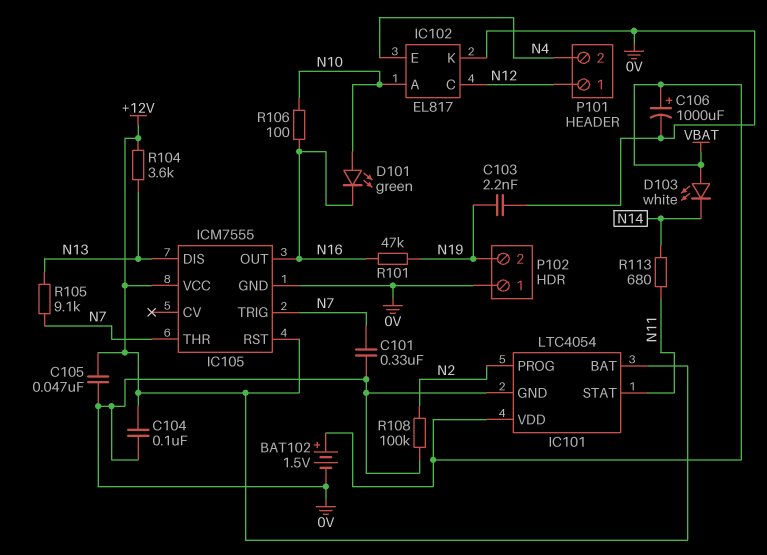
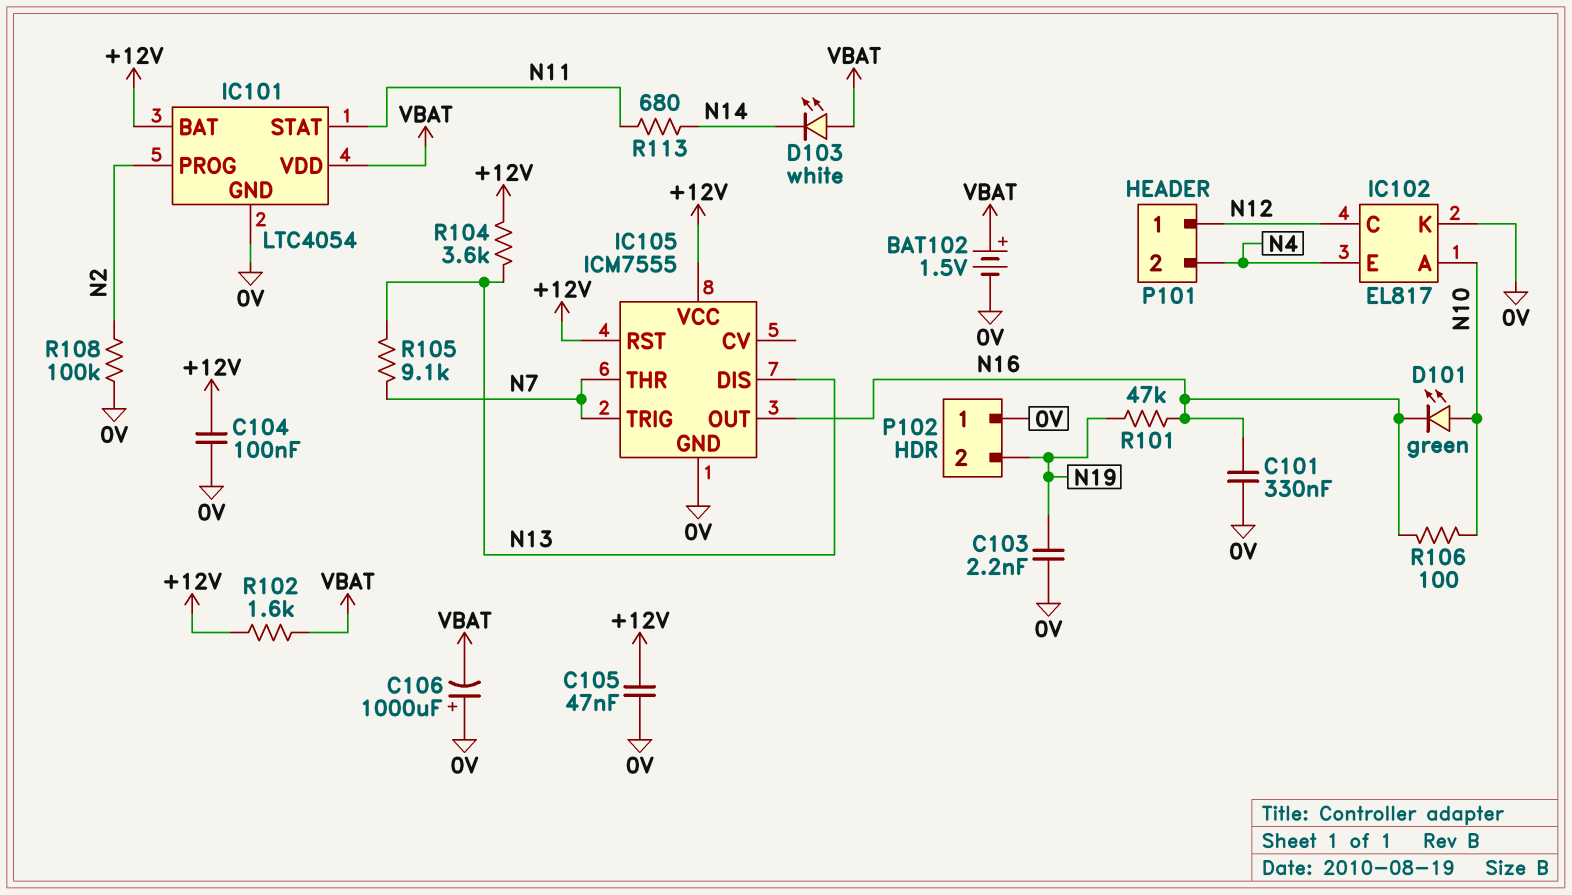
C101: 330nF (0V, N7) -> 330nF (0V, N16)
C106: 1000uF (plus VBAT, minus 0V) -> 1000uF (plus 0V, minus VBAT)
R102: none -> 1.6k (+12V, VBAT)

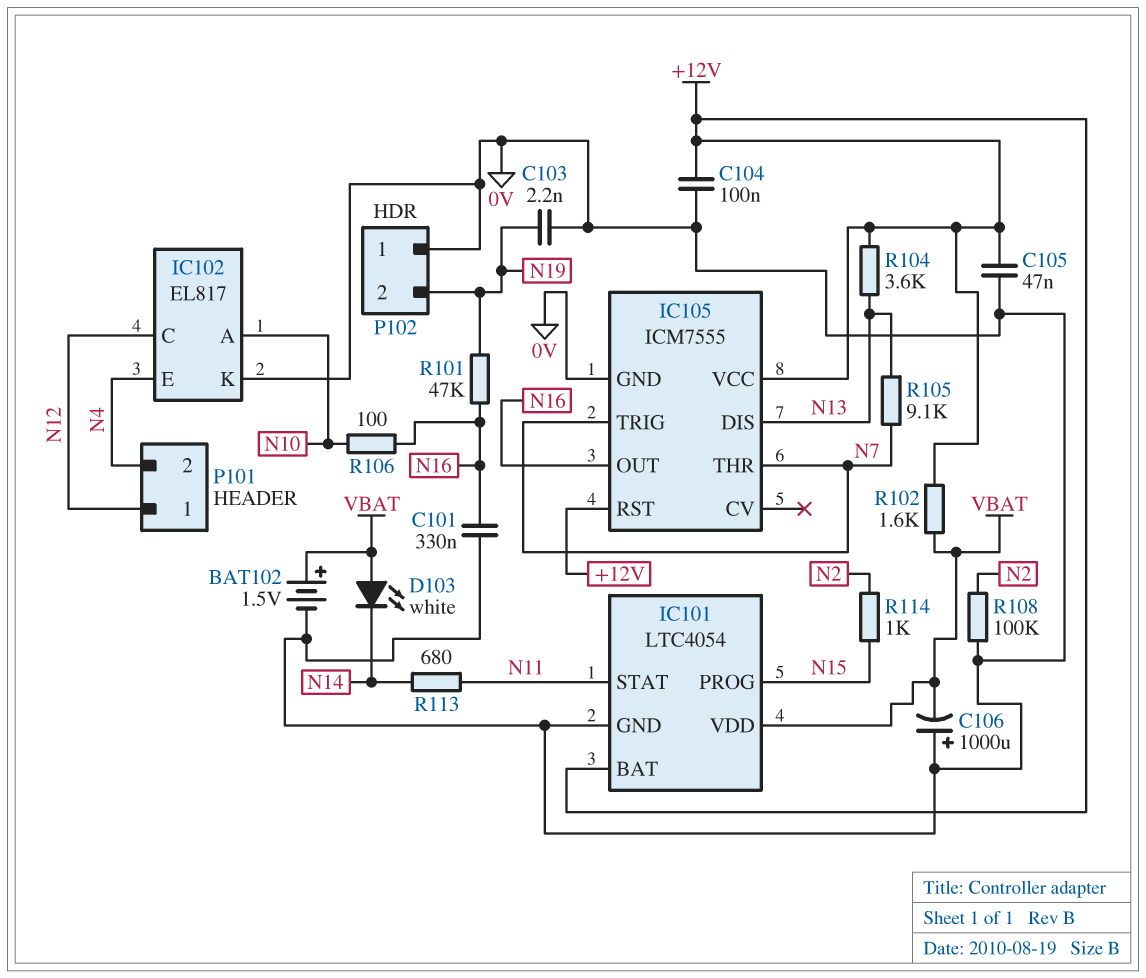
D101: LED green (A N10, K N16) -> none
IC101 pin PROG: N2 -> N15
R114: none -> 1k (N2, N15)

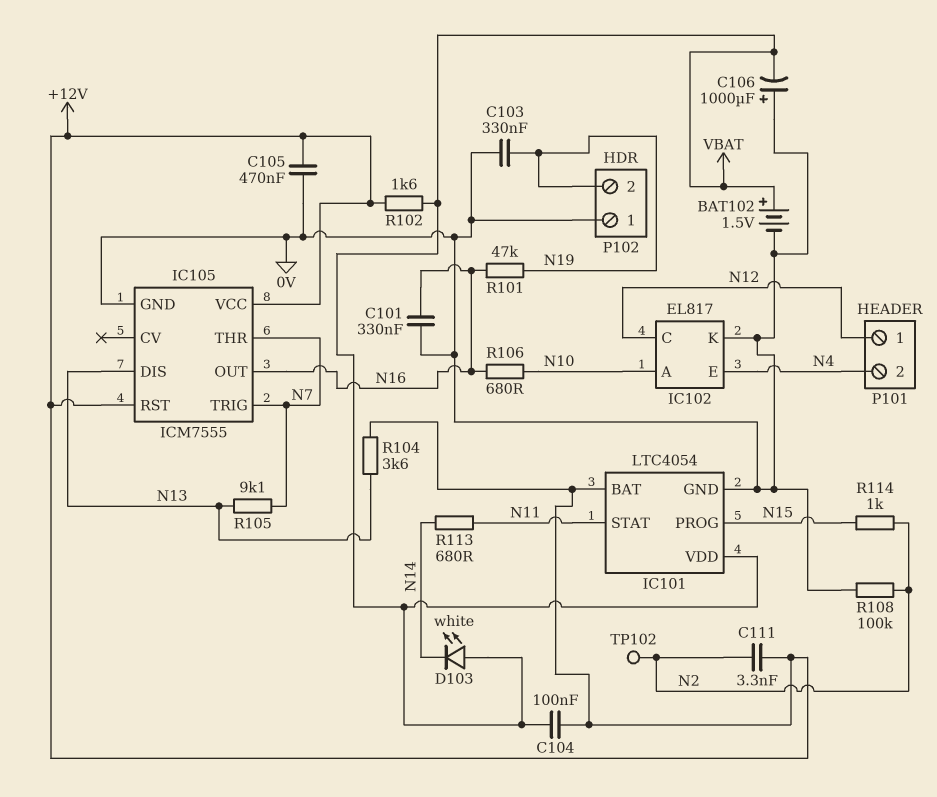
C103: 2.2nF (0V, N19) -> 330nF (0V, N19)
C104: 100nF (+12V, 0V) -> 100nF (+12V, VBAT)
C105: 47nF (+12V, 0V) -> 470nF (+12V, 0V)
C111: none -> 3.3nF (+12V, N2)
R106: 100 (N10, N16) -> 680 (N10, N16)
TP102: none -> test point (N2)

